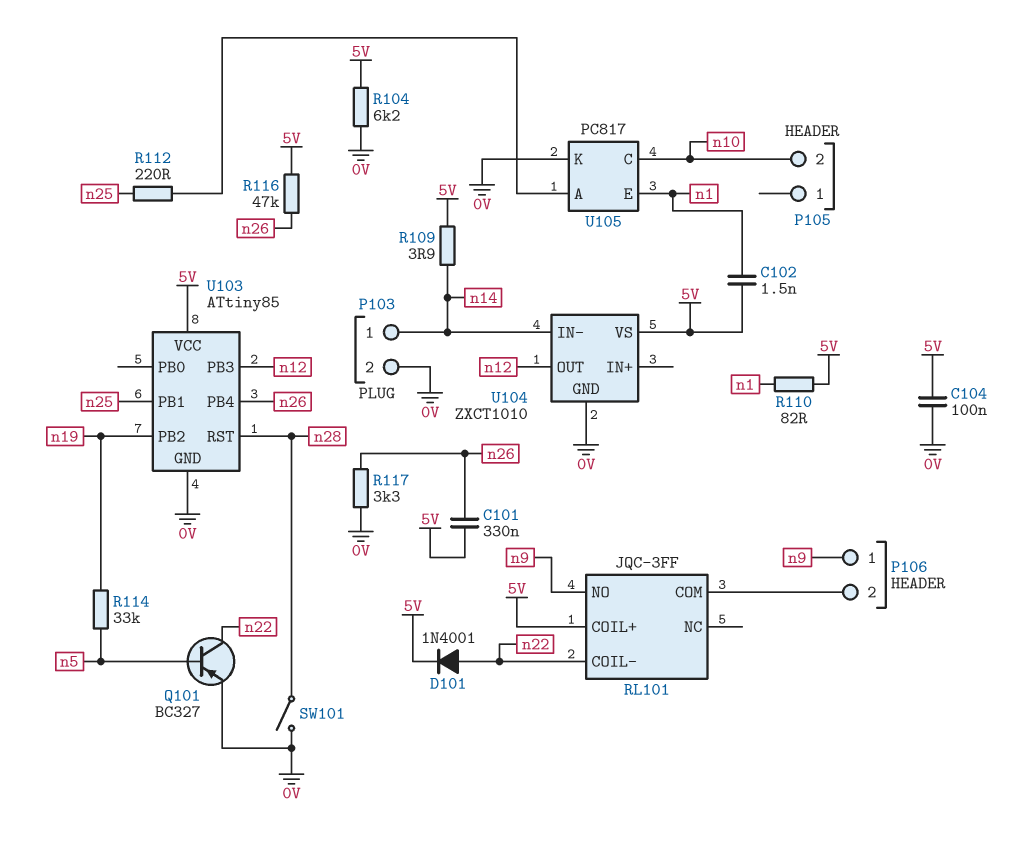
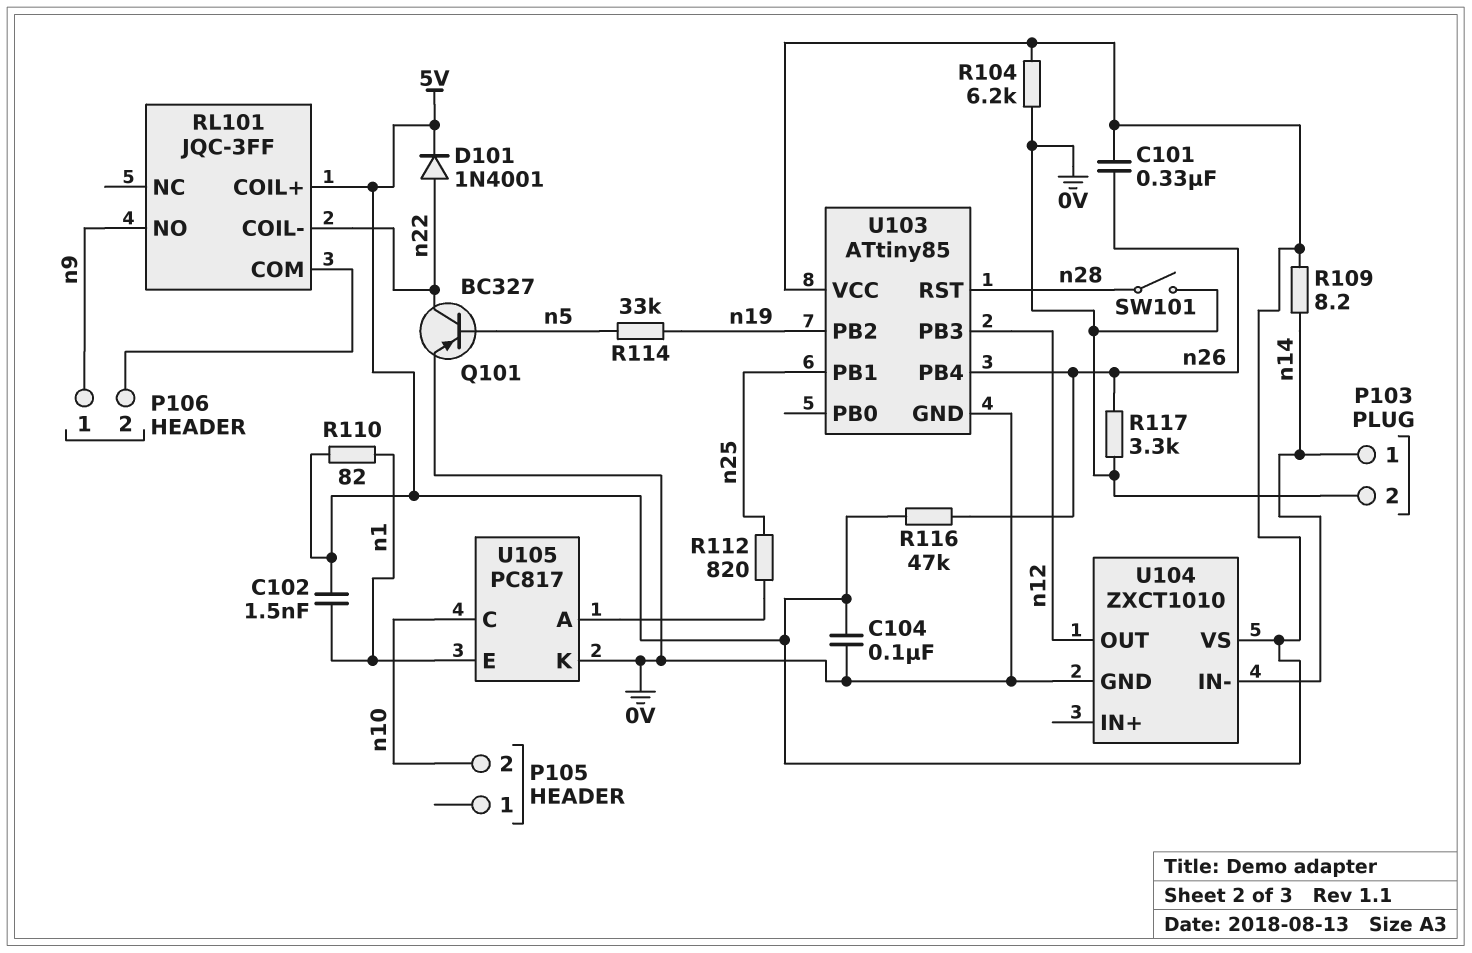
R109: 3.9 (5V, n14) -> 8.2 (5V, n14)
R112: 220 (U105/A, n25) -> 820 (U105/A, n25)

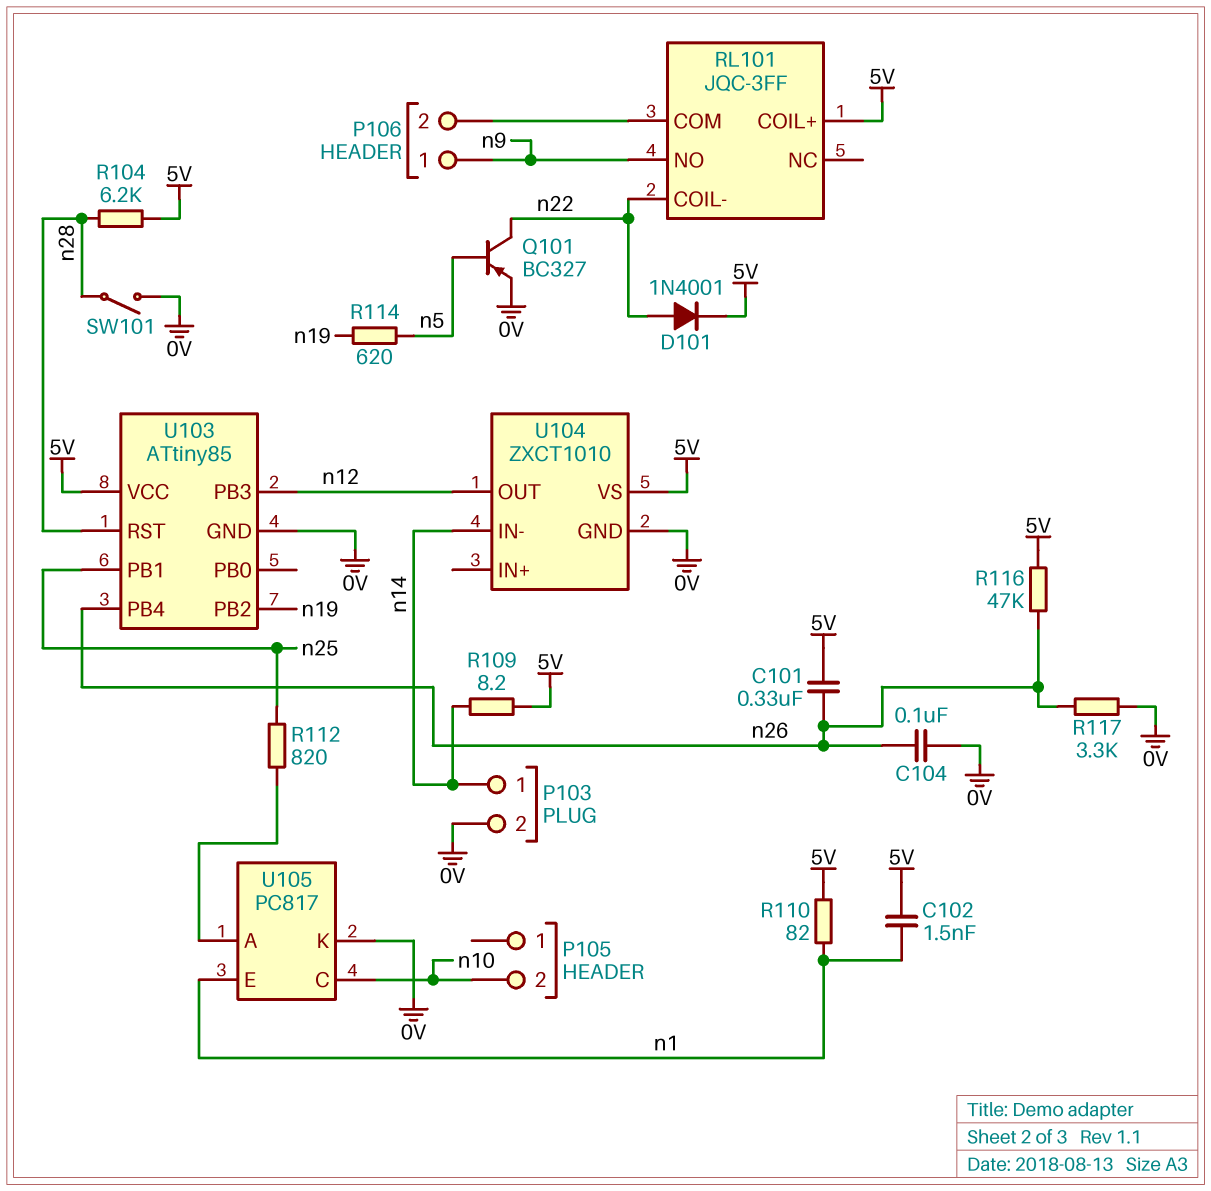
C104: 100nF (0V, 5V) -> 100nF (0V, n26)
R104: 6.2k (0V, 5V) -> 6.2k (5V, n28)
R114: 33k (n5, n19) -> 620 (n5, n19)

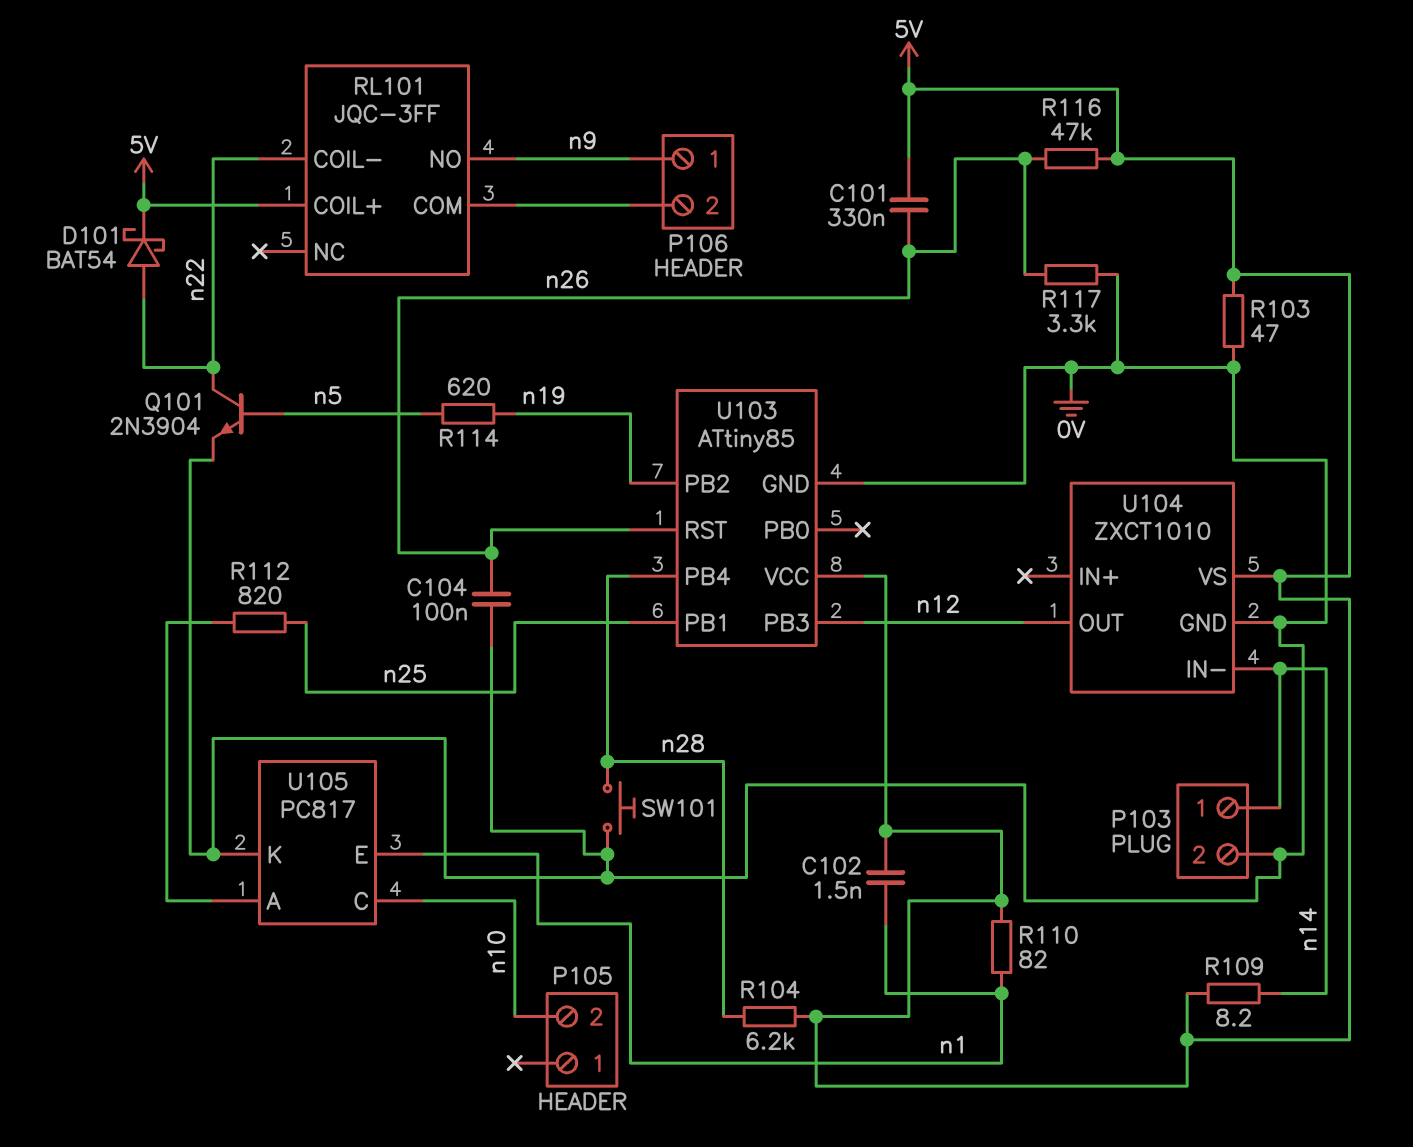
D101: diode 1N4001 (A n22, K 5V) -> schottky BAT54 (A n22, K 5V)
Q101: PNP BC327 (B n5, C n22, E 0V) -> NPN 2N3904 (B n5, C n22, E 0V)
R103: none -> 47 (0V, 5V)
SW101: switch (0V, n28) -> button (0V, n28)
U103 pin PB4: n26 -> n28
U103 pin RST: n28 -> n26

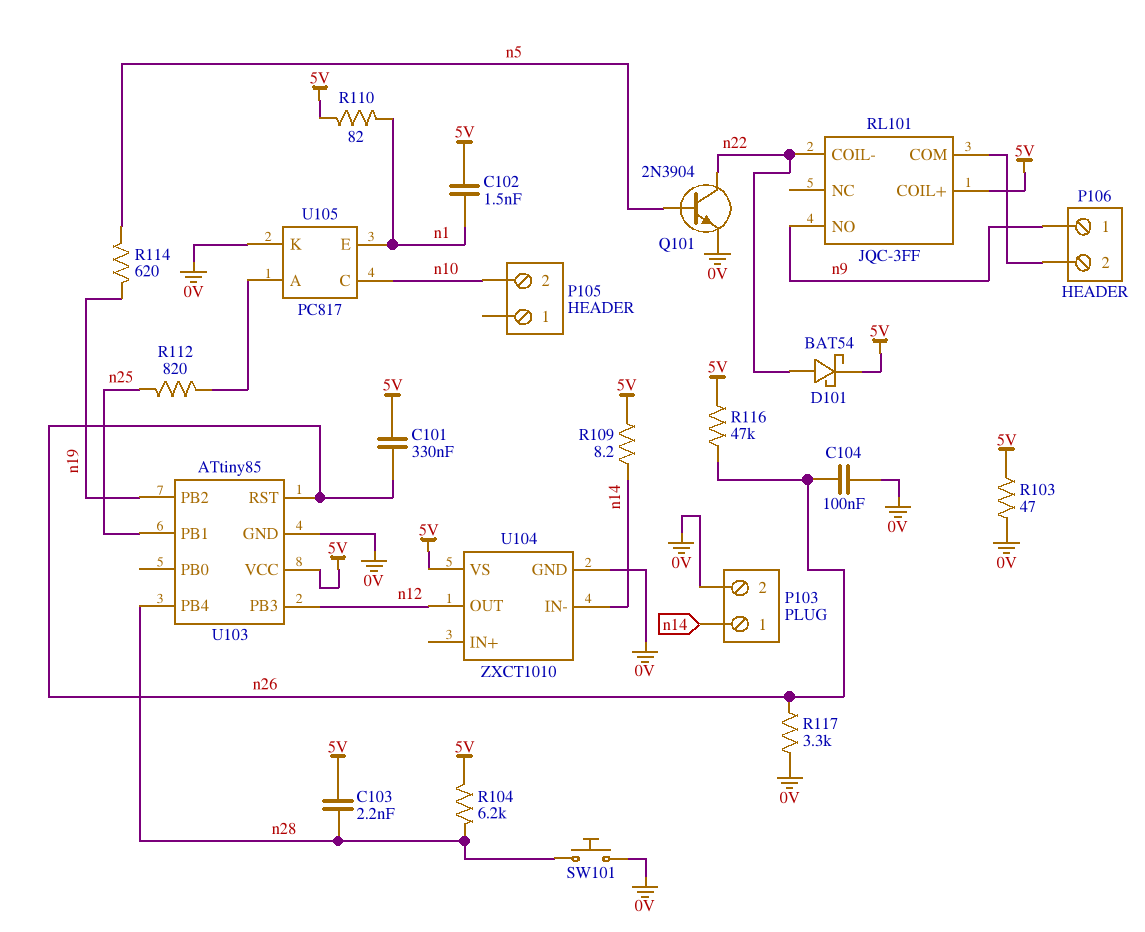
C103: none -> 2.2nF (5V, n28)

